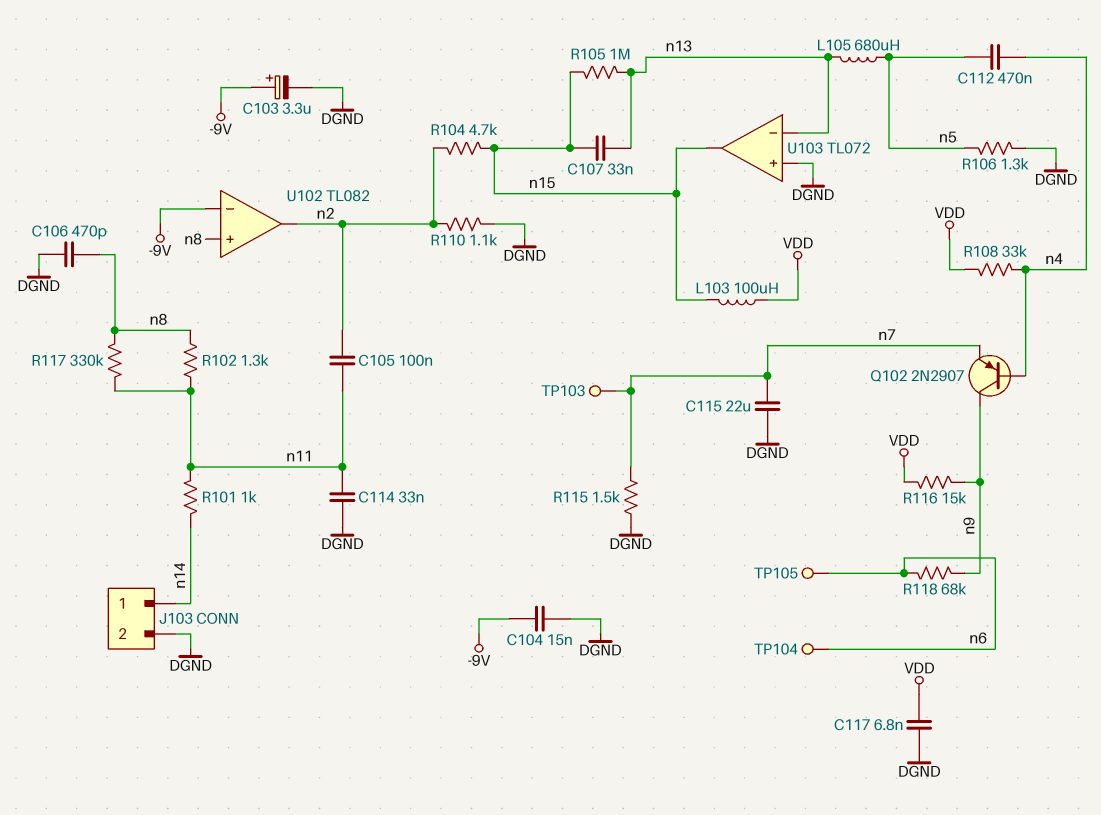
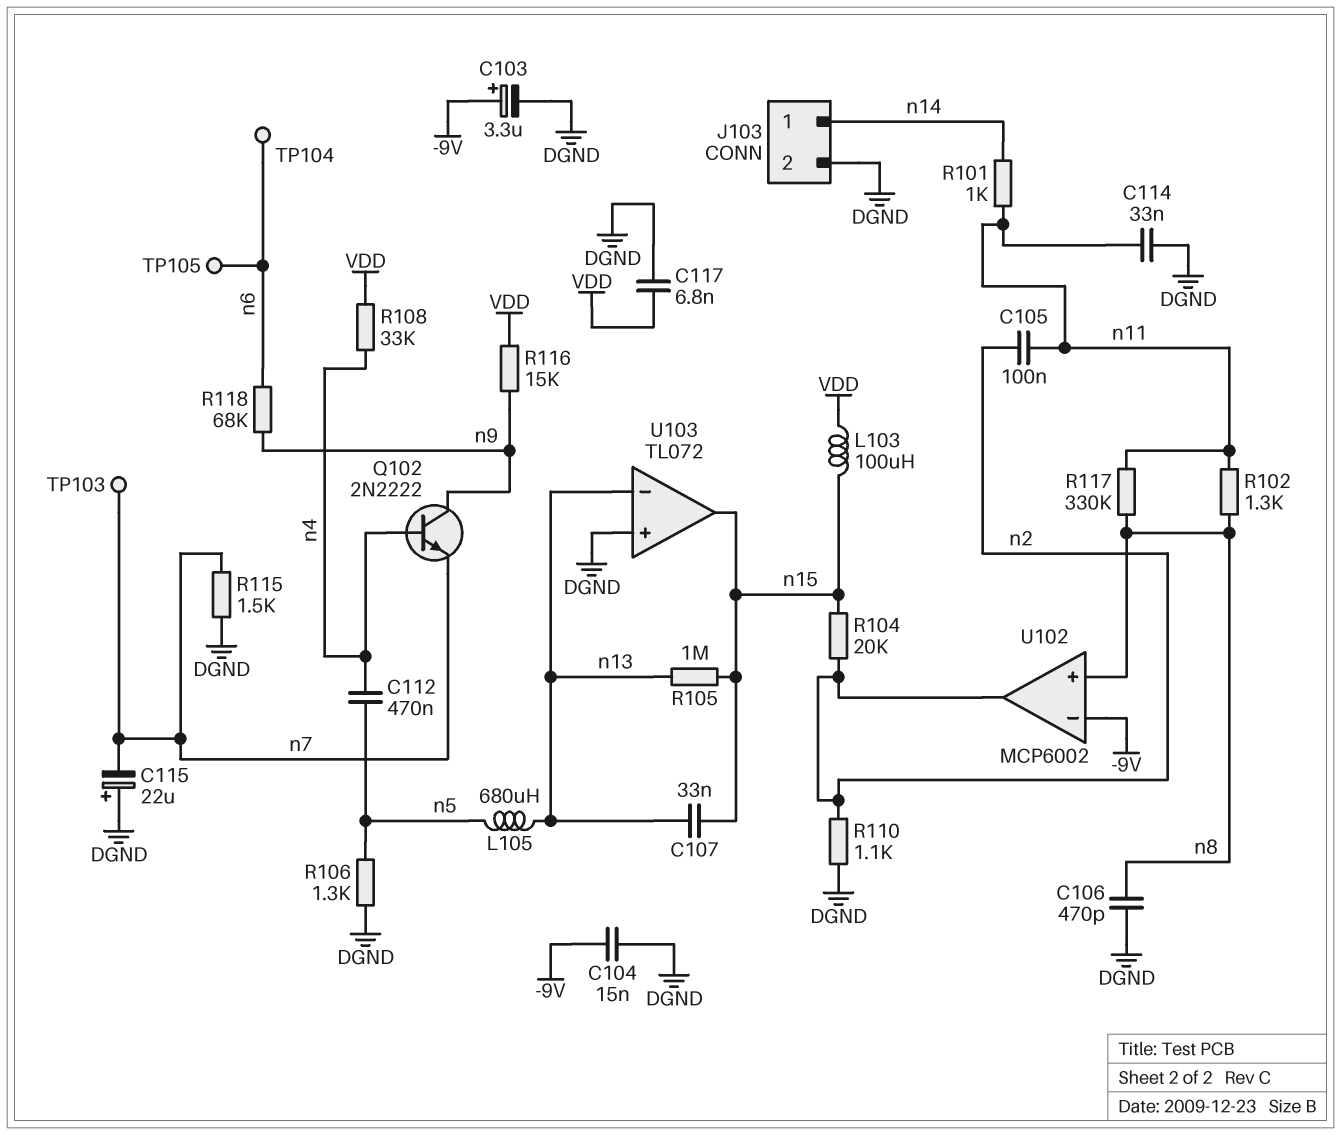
C115: 22uF (DGND, n7) -> 22uF (plus DGND, minus n7)
Q102: PNP 2N2907 (B n4, C n9, E n7) -> NPN 2N2222 (B n4, C n9, E n7)
R104: 4.7k (n2, n15) -> 20k (n2, n15)
U102: TL082 -> MCP6002

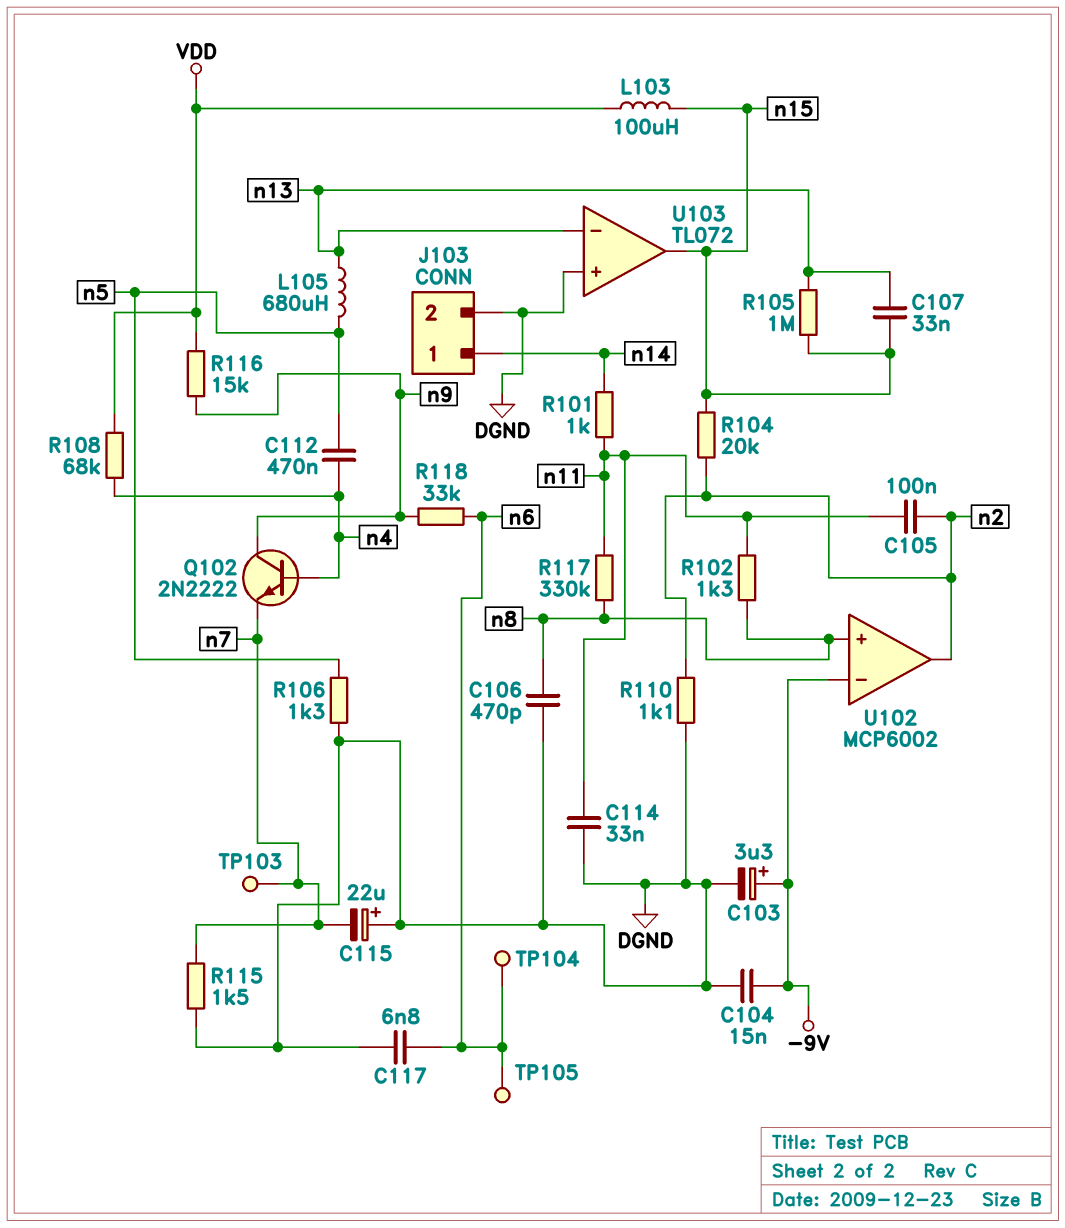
C117: 6.8nF (DGND, VDD) -> 6.8nF (DGND, n6)
R108: 33k (VDD, n4) -> 68k (VDD, n4)
R118: 68k (n6, n9) -> 33k (n6, n9)

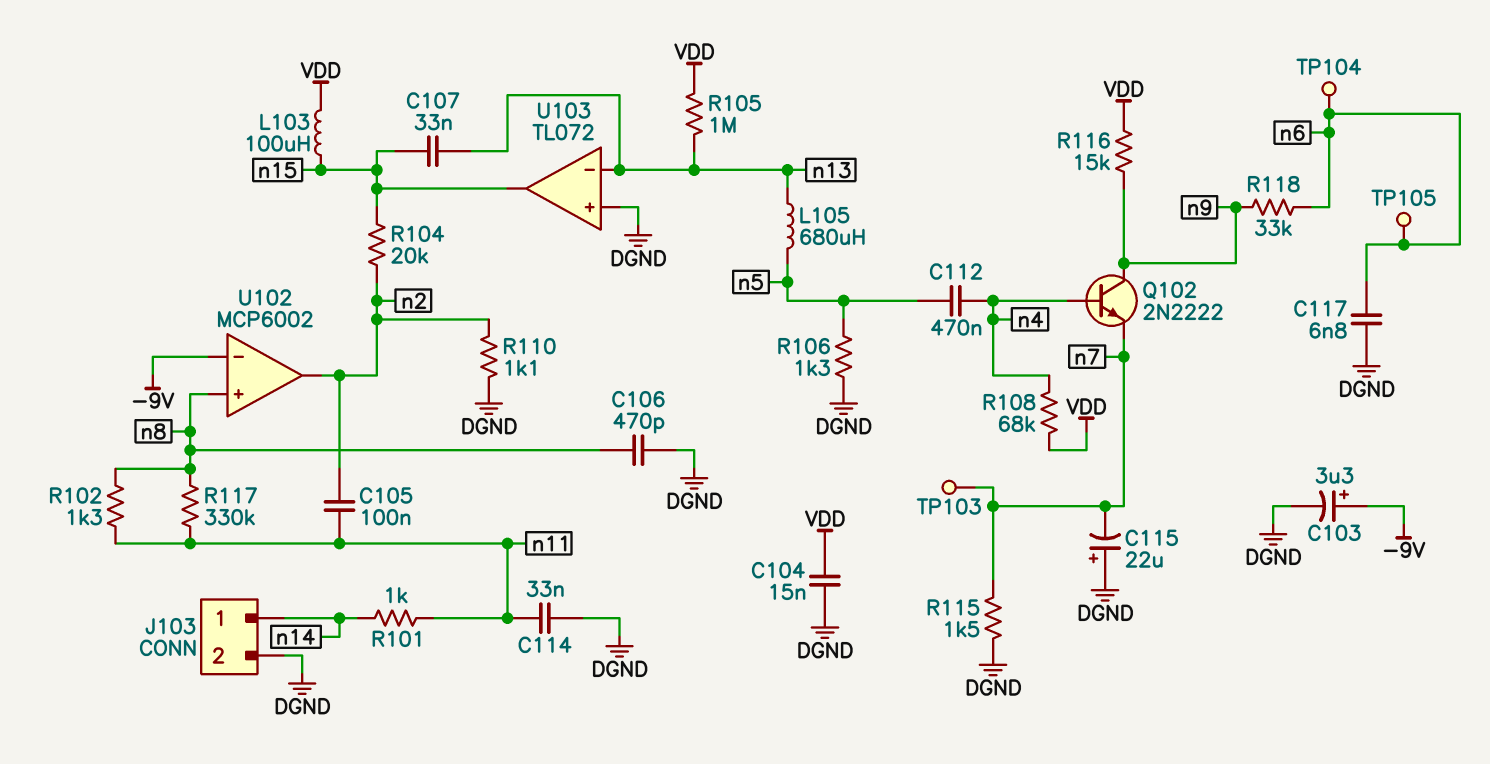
C104: 15nF (-9V, DGND) -> 15nF (DGND, VDD)
R105: 1M (n13, n15) -> 1M (VDD, n13)

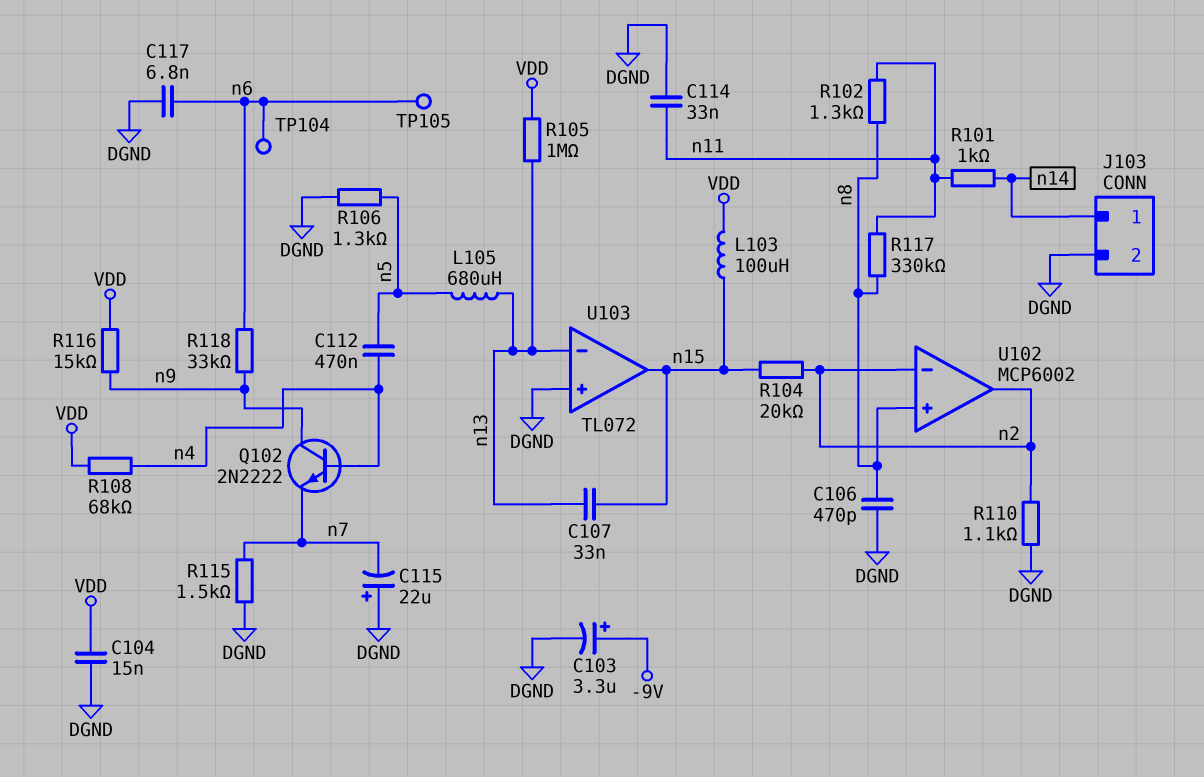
C105: 100nF (n2, n11) -> none
TP103: test point (n7) -> none
U102 pin in-: -9V -> n2

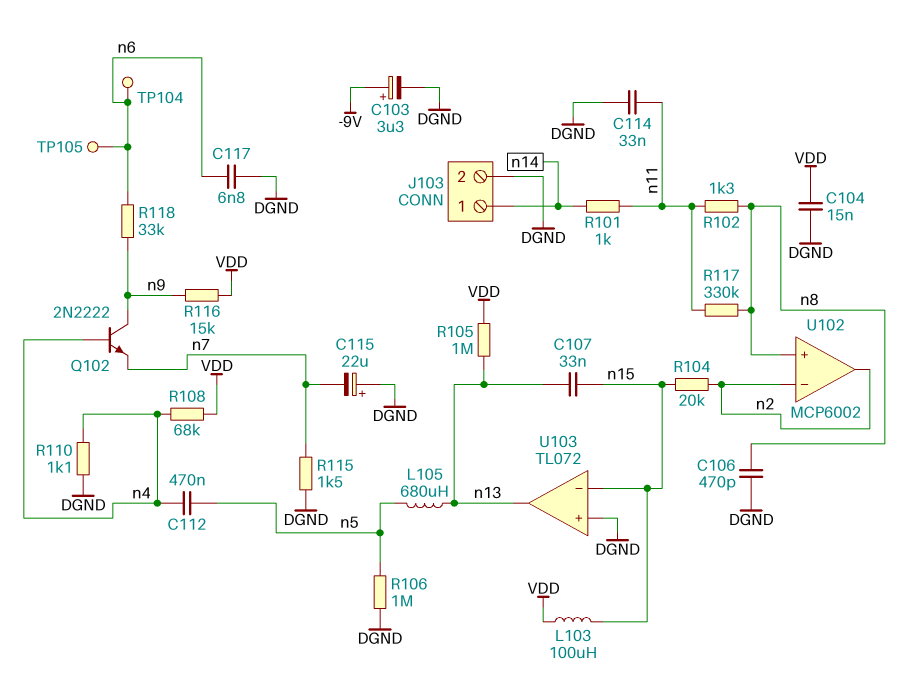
R106: 1.3k (DGND, n5) -> 1M (DGND, n5)
R110: 1.1k (DGND, n2) -> 1.1k (DGND, n4)
U103 pin in-: n13 -> n15
U103 pin out: n15 -> n13

